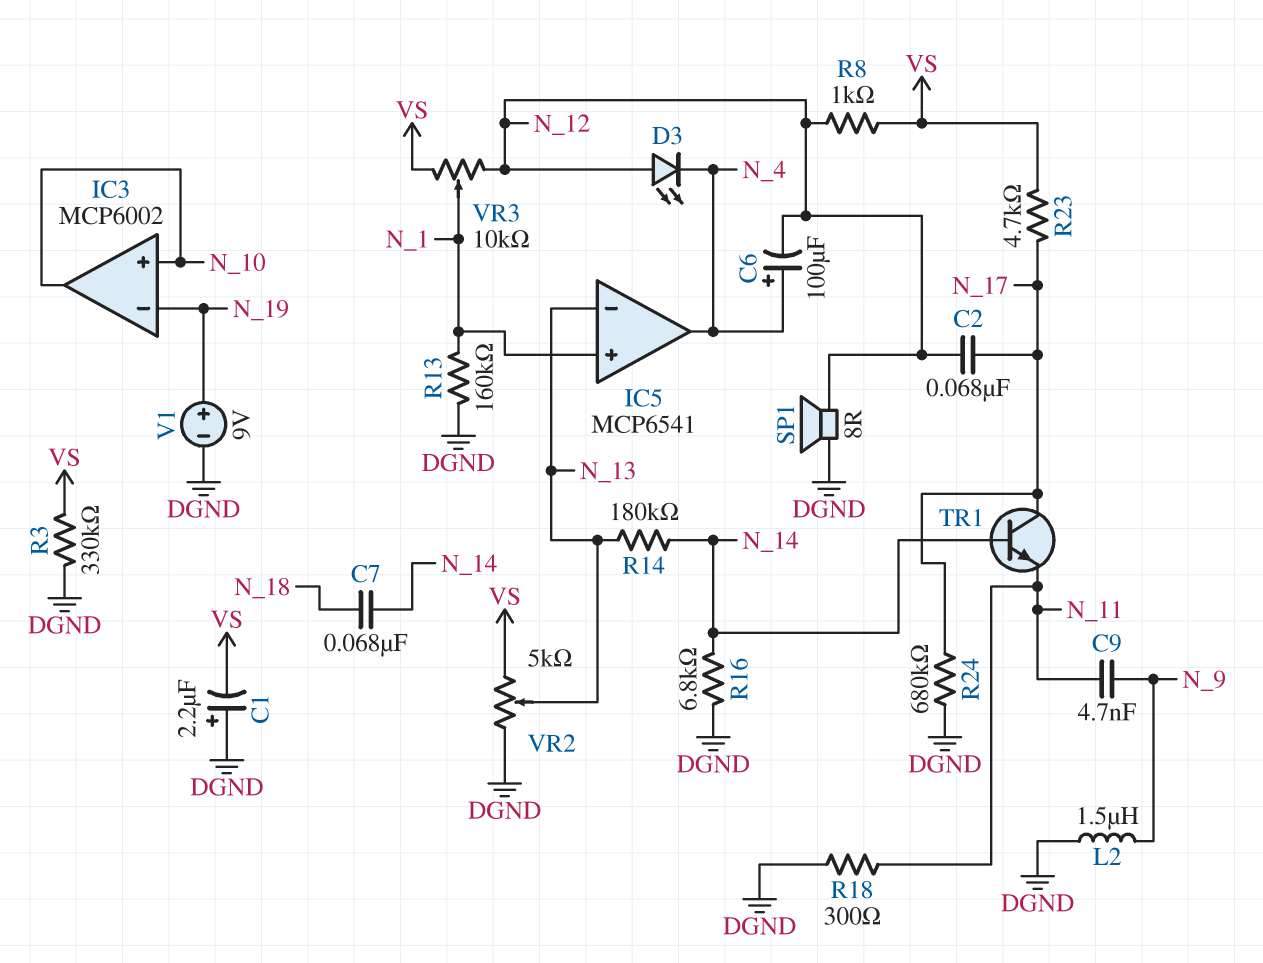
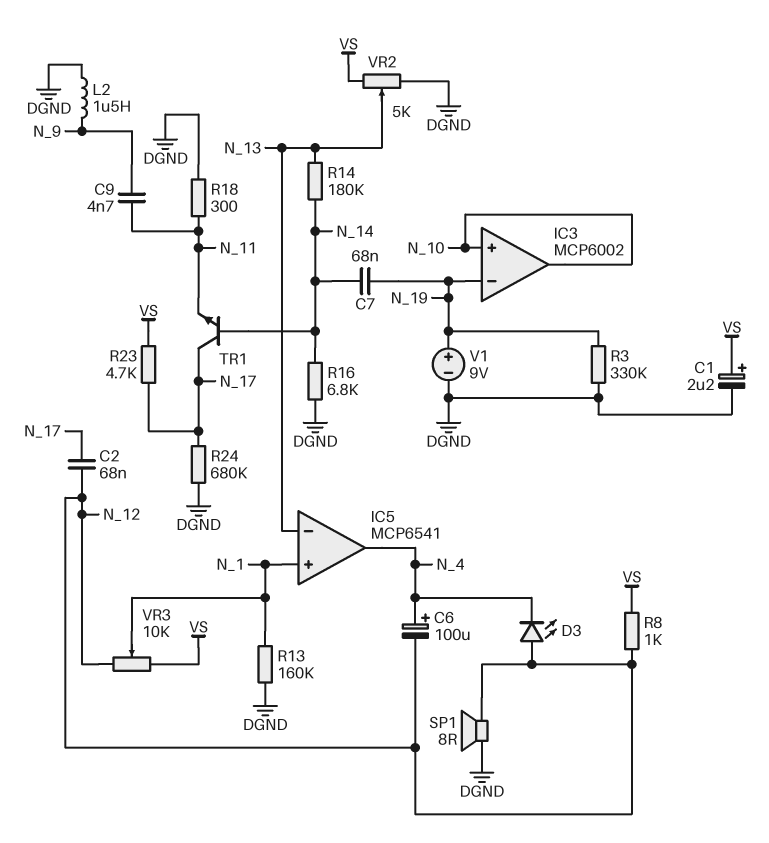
C1: 2.2uF (plus DGND, minus VS) -> 2.2uF (plus VS, minus DGND)
C7: 68nF (N_14, N_18) -> 68nF (N_14, N_19)
R3: 330k (DGND, VS) -> 330k (DGND, N_19)

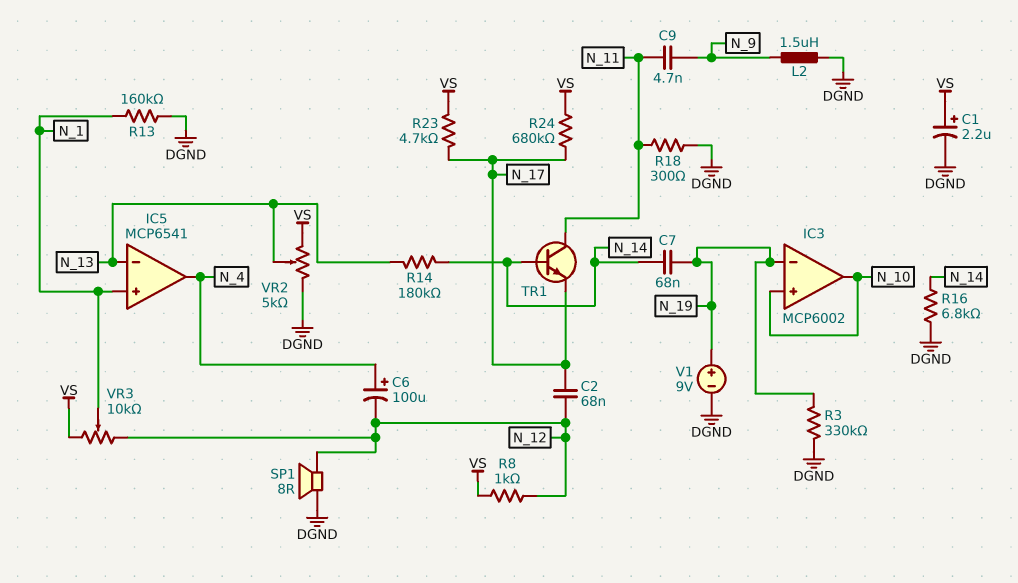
D3: LED (A N_12, K N_4) -> none
R24: 680k (DGND, N_17) -> 680k (N_17, VS)
TR1: NPN (B N_14, C N_17, E N_11) -> NPN (B N_14, C N_11, E N_17)

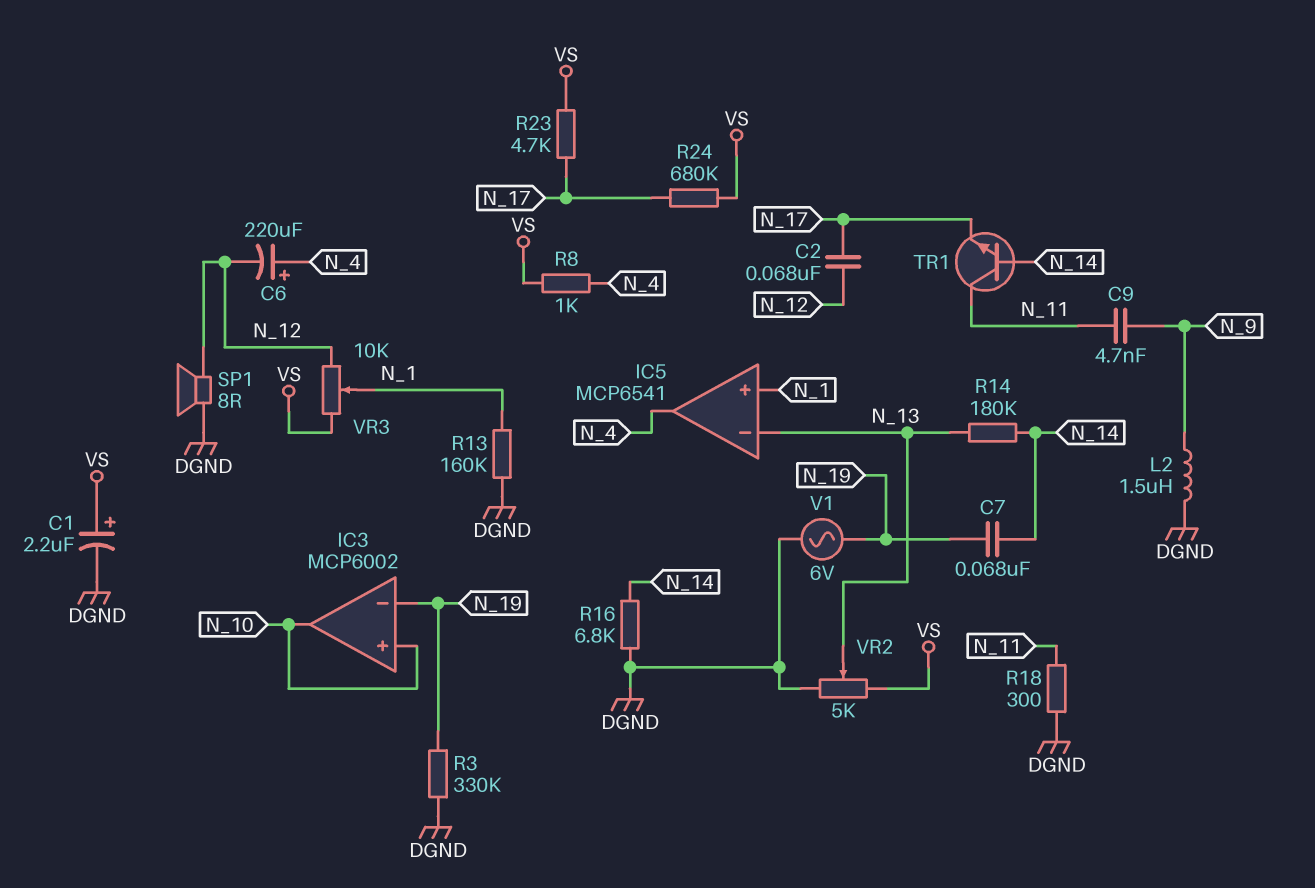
C6: 100uF (plus N_4, minus N_12) -> 220uF (plus N_4, minus N_12)
R8: 1k (N_12, VS) -> 1k (N_4, VS)
V1: 9V (plus N_19, minus DGND) -> AC 6V (DGND, N_19)

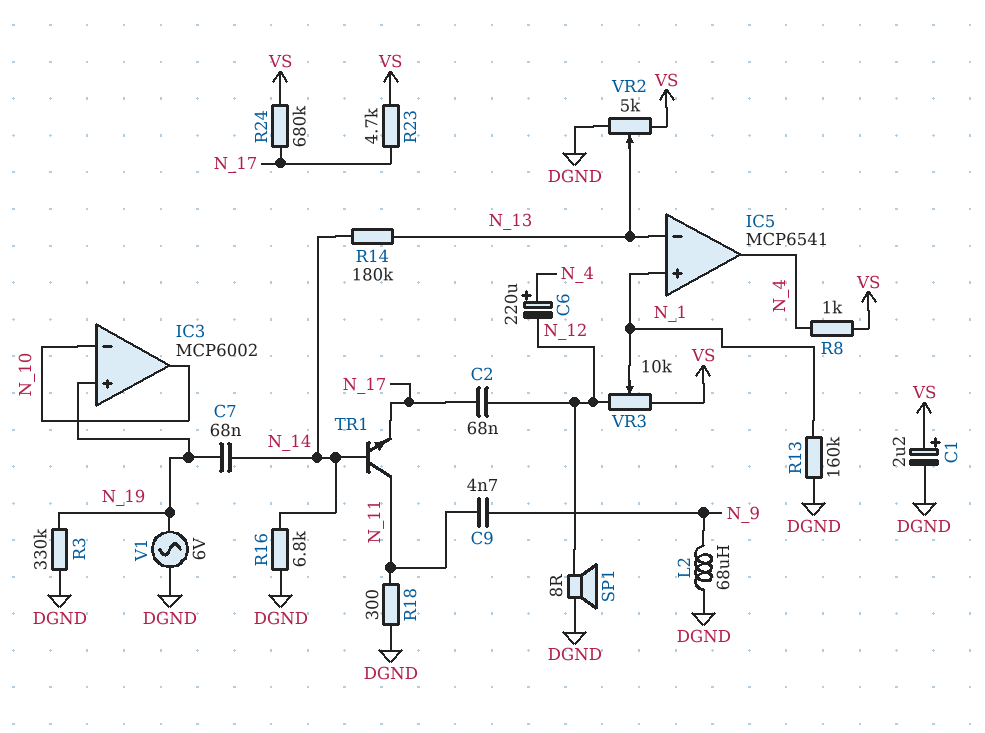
IC3 pin in+: N_10 -> N_19
IC3 pin in-: N_19 -> N_10
L2: 1.5uH (DGND, N_9) -> 68uH (DGND, N_9)

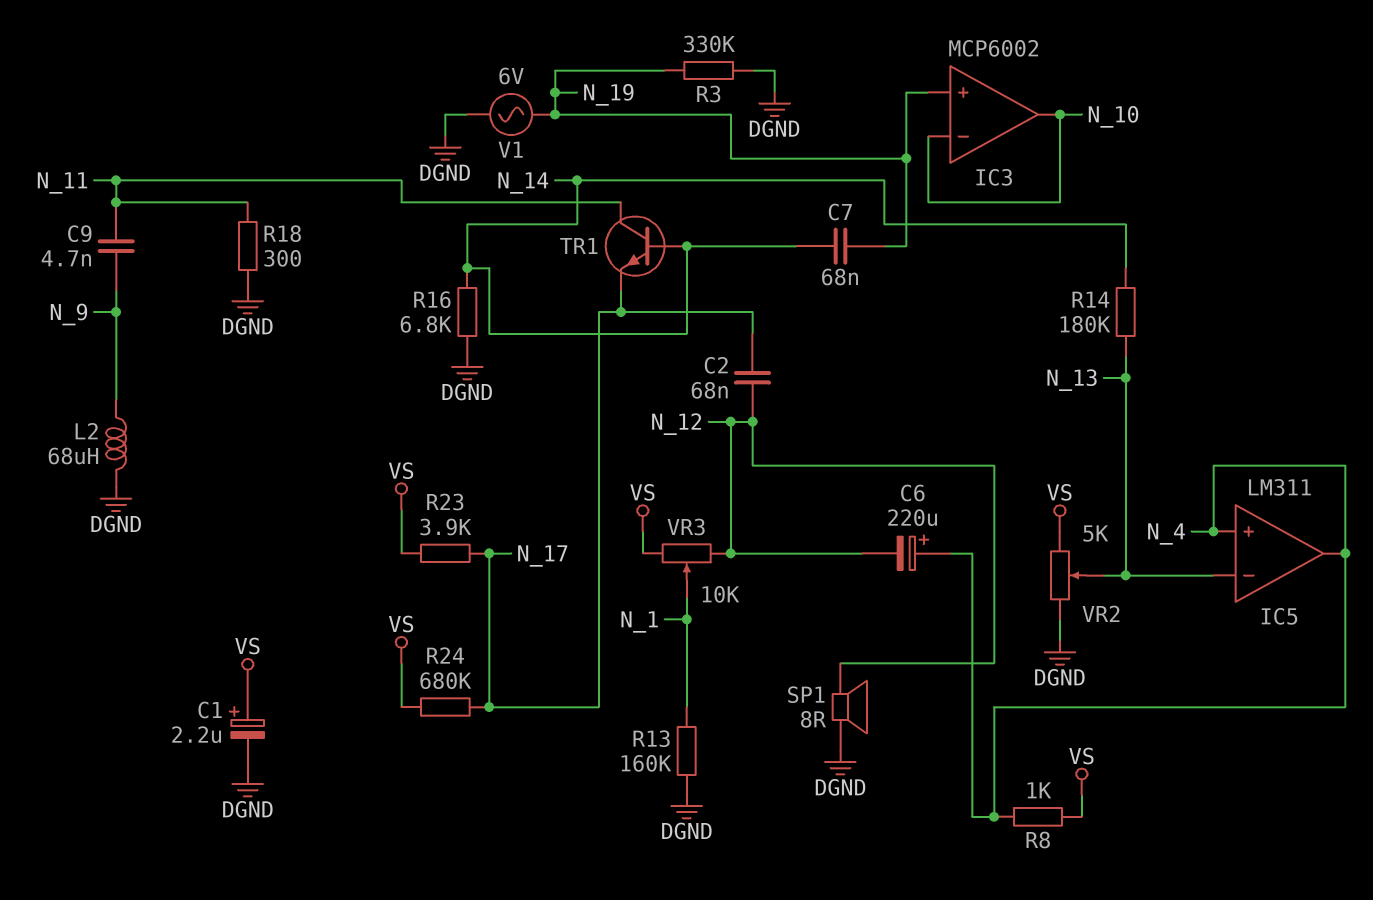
IC5: MCP6541 -> LM311
IC5 pin in+: N_1 -> N_4
R23: 4.7k (N_17, VS) -> 3.9k (N_17, VS)

